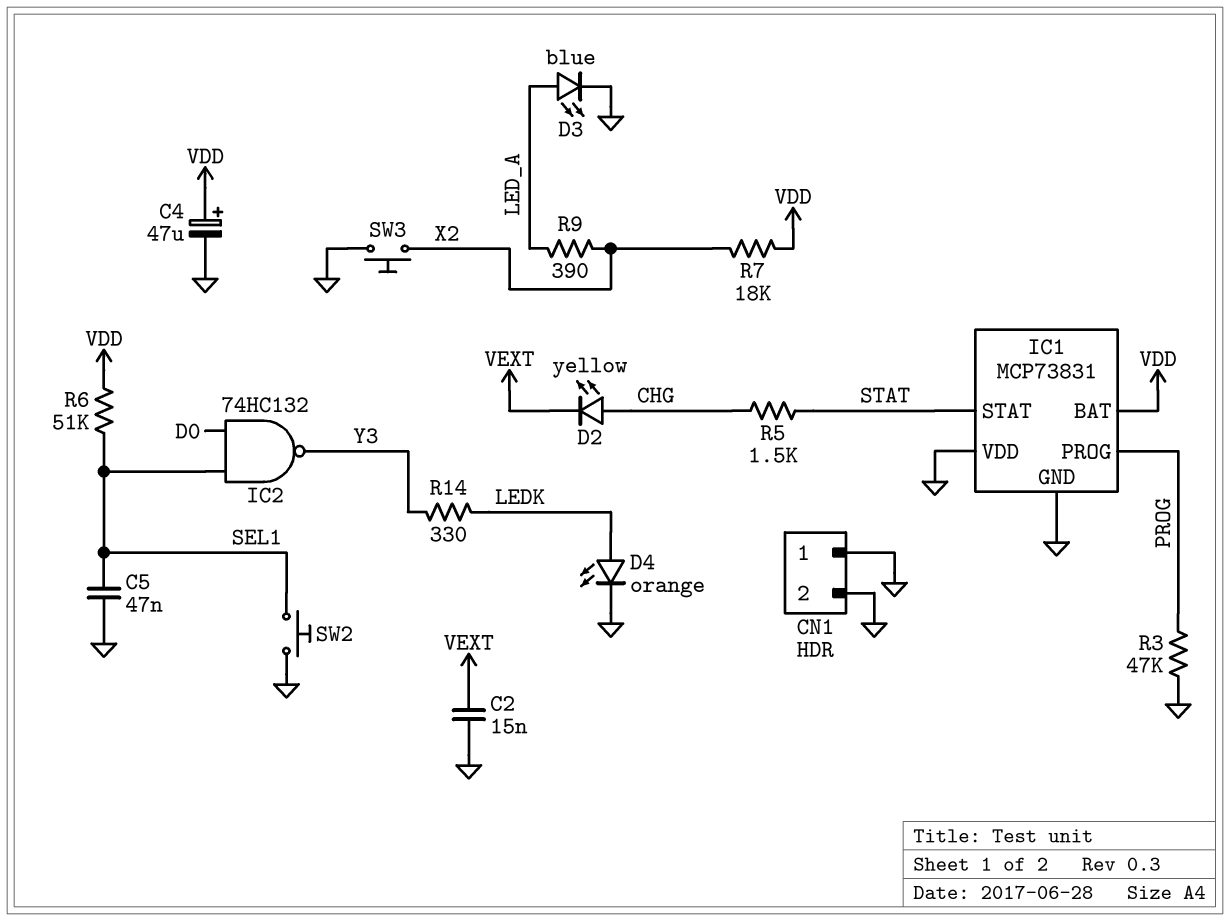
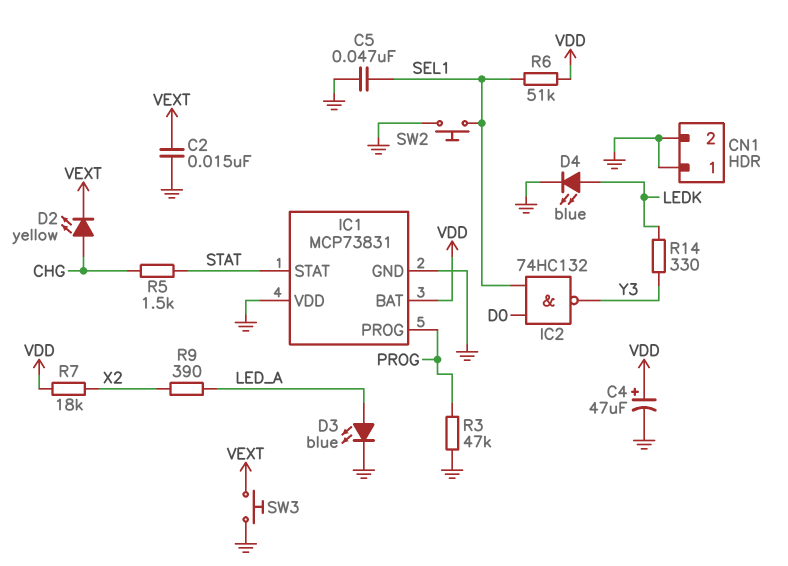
D4: LED orange (A LEDK, K GND) -> LED blue (A LEDK, K GND)
SW3: button (GND, X2) -> button (GND, VEXT)

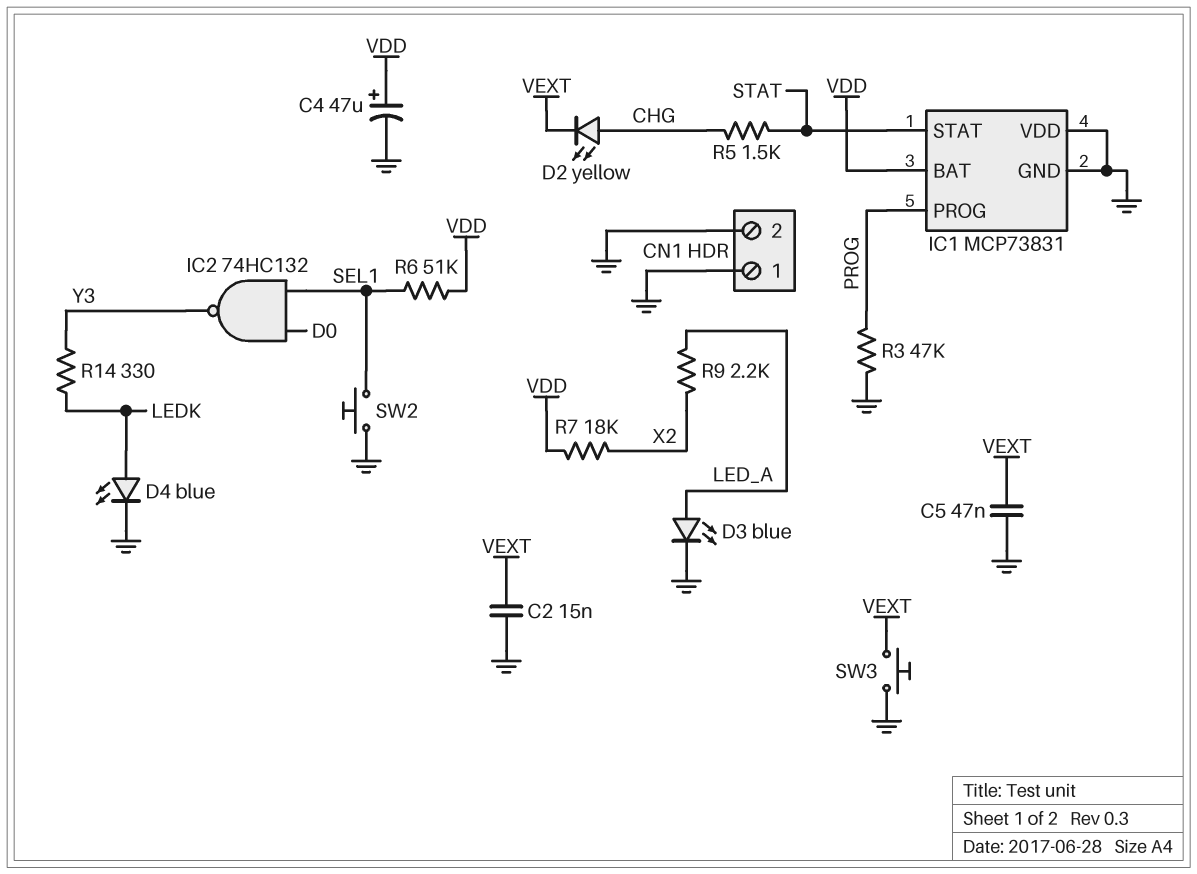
C5: 47nF (GND, SEL1) -> 47nF (GND, VEXT)
R9: 390 (LED_A, X2) -> 2.2k (LED_A, X2)

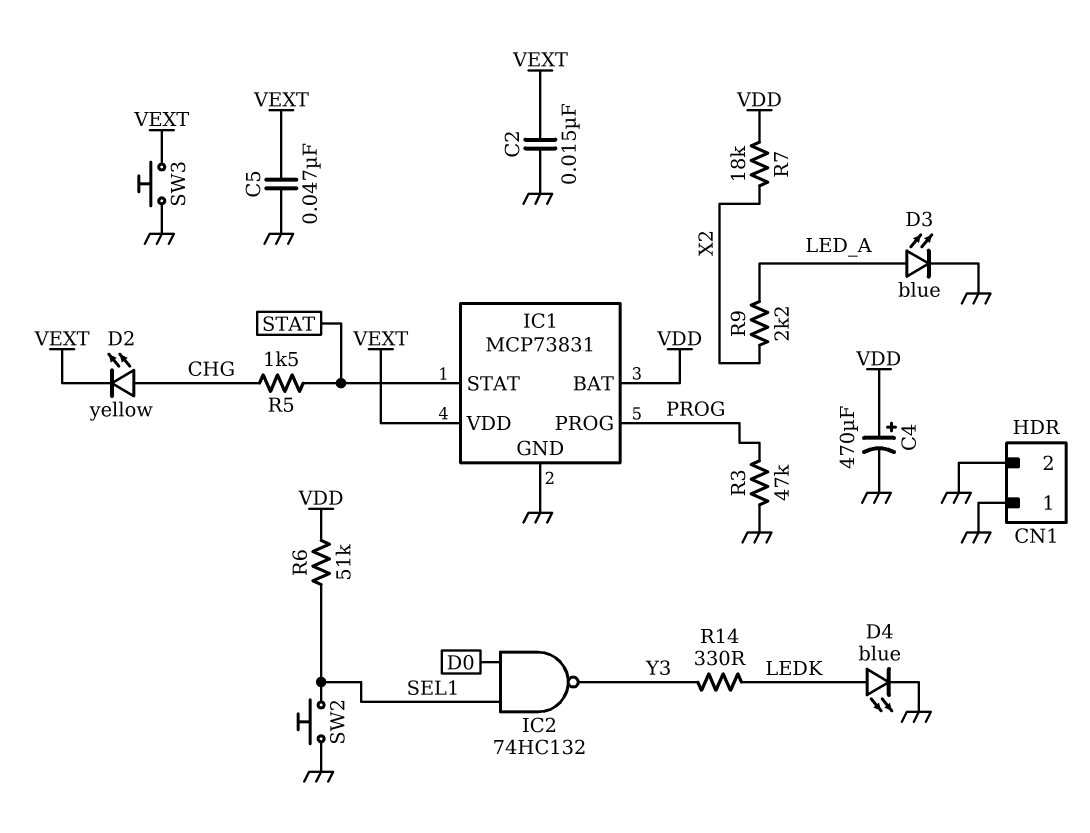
C4: 47uF (plus VDD, minus GND) -> 470uF (plus VDD, minus GND)
IC1 pin VDD: GND -> VEXT

